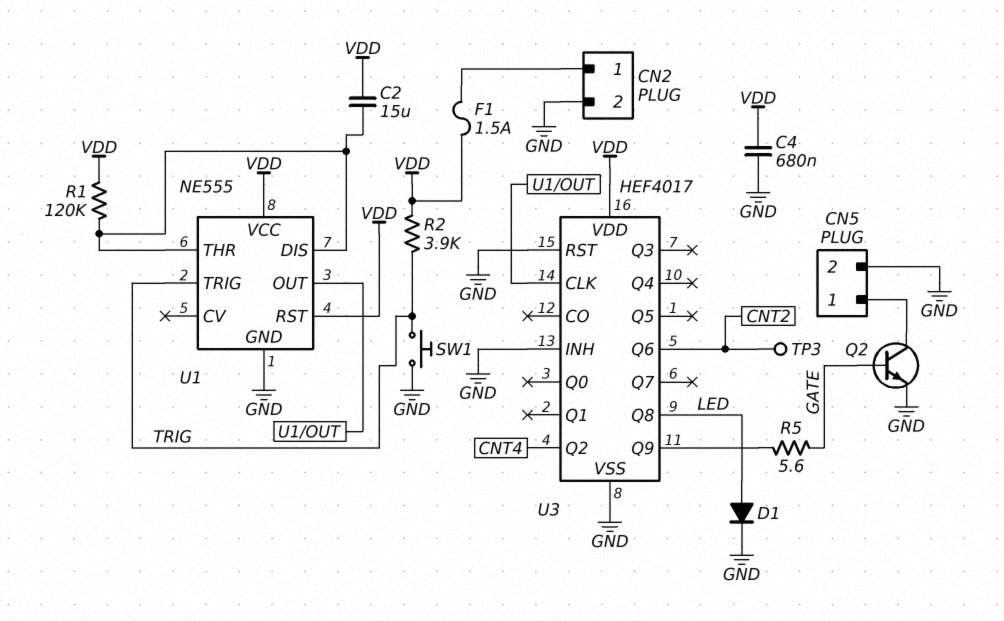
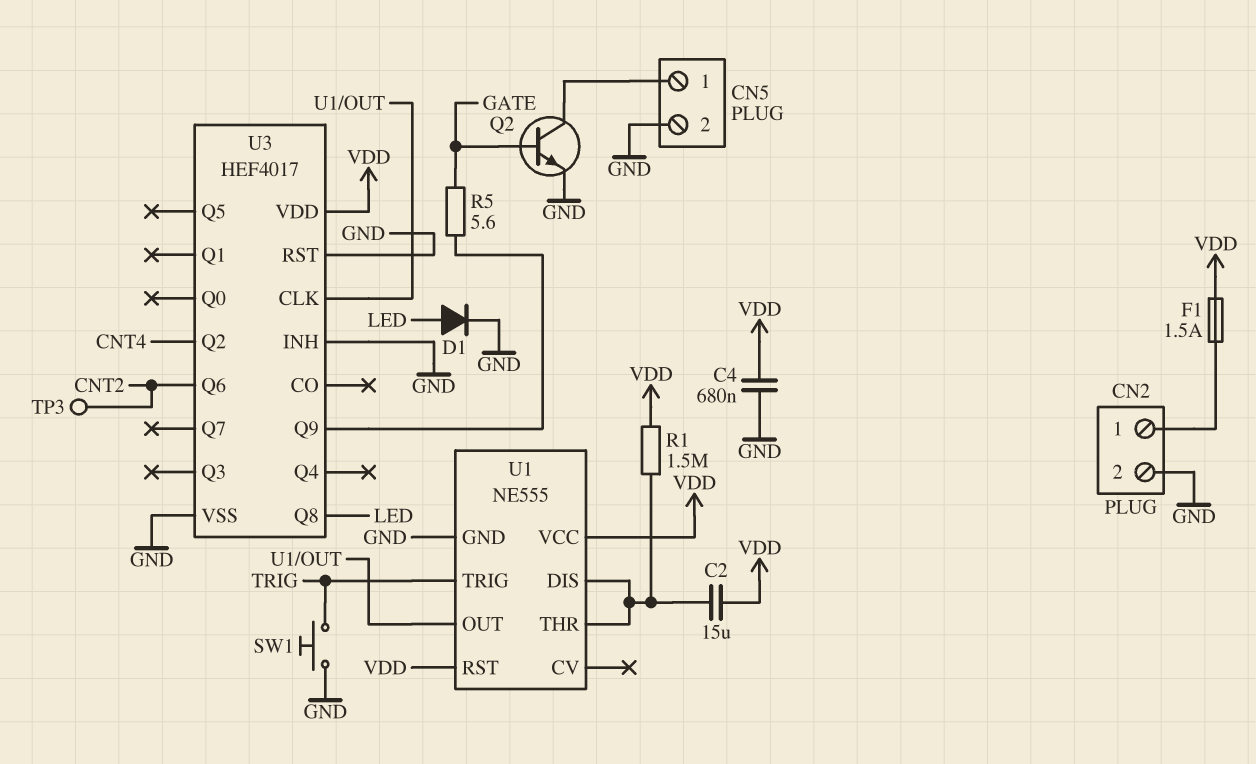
R1: 120k (U1/DIS, VDD) -> 1.5M (U1/DIS, VDD)
R2: 3.9k (TRIG, VDD) -> none

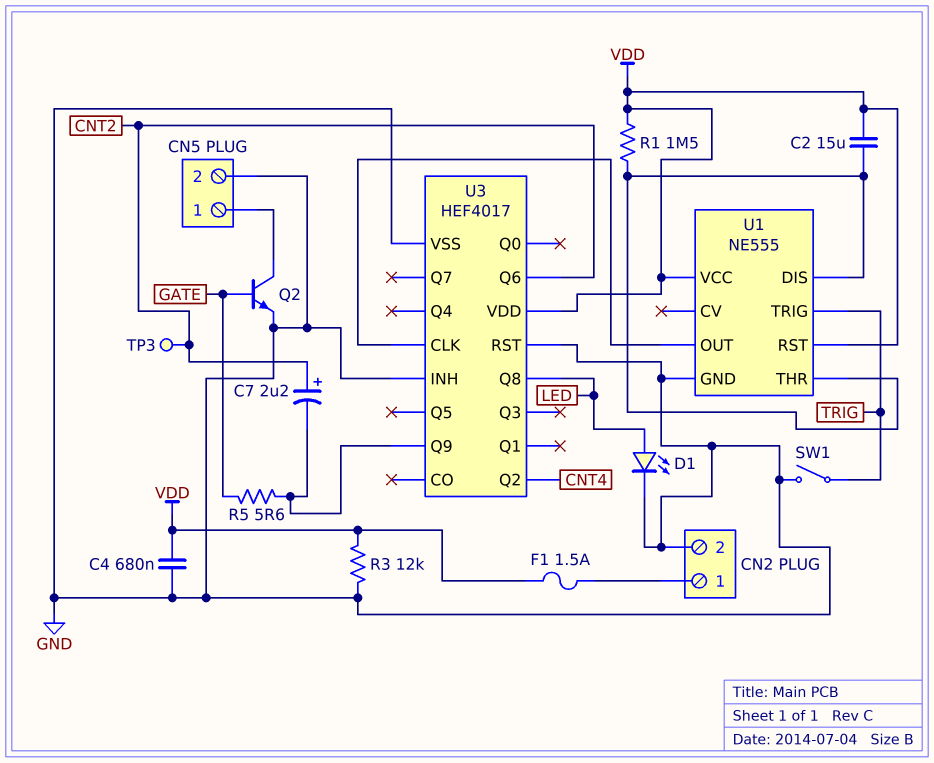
C7: none -> 2.2uF (plus CNT2, minus U3/Q9)
D1: diode (A LED, K GND) -> LED (A LED, K GND)
R3: none -> 12k (GND, VDD)
SW1: button (GND, TRIG) -> switch (GND, TRIG)

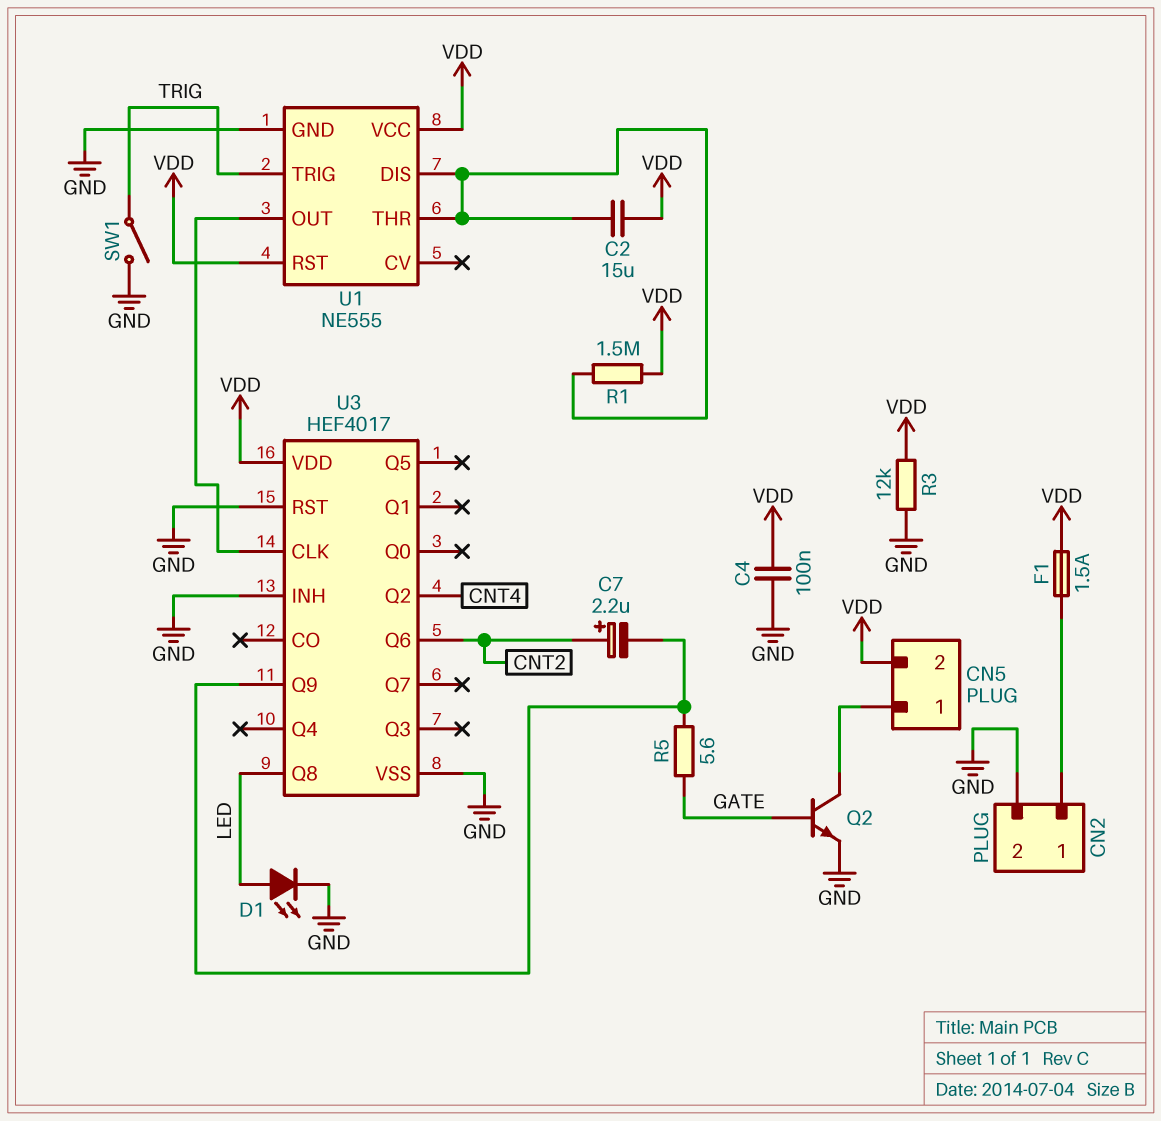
C4: 680nF (GND, VDD) -> 100nF (GND, VDD)
CN5 pin 2: GND -> VDD
TP3: test point (CNT2) -> none

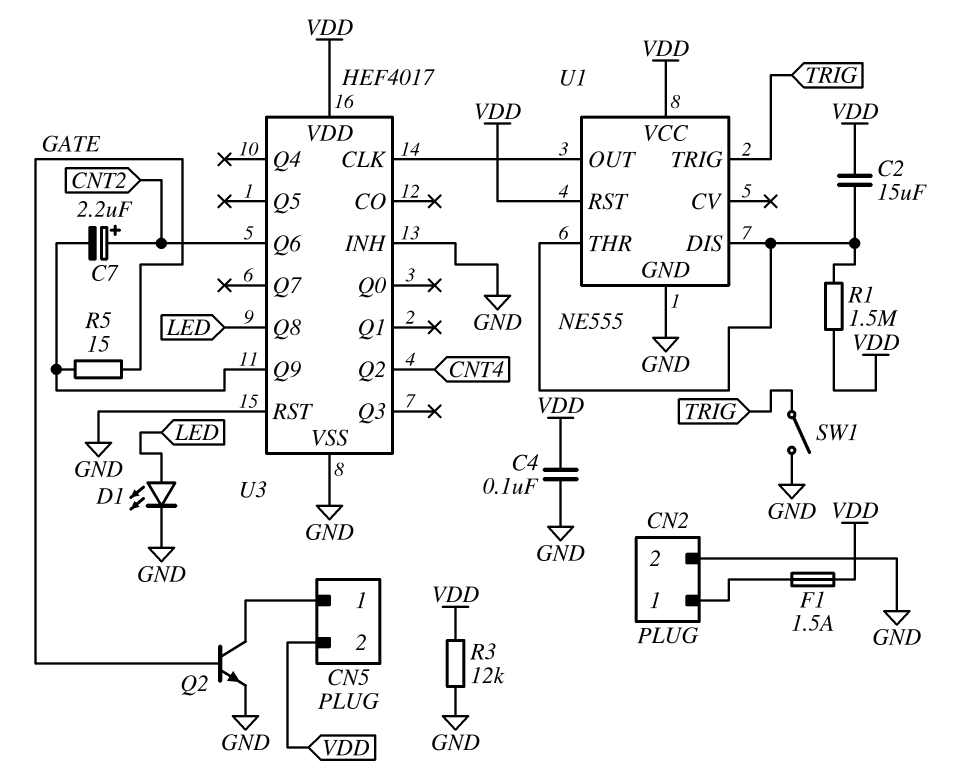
R5: 5.6 (GATE, U3/Q9) -> 15 (GATE, U3/Q9)

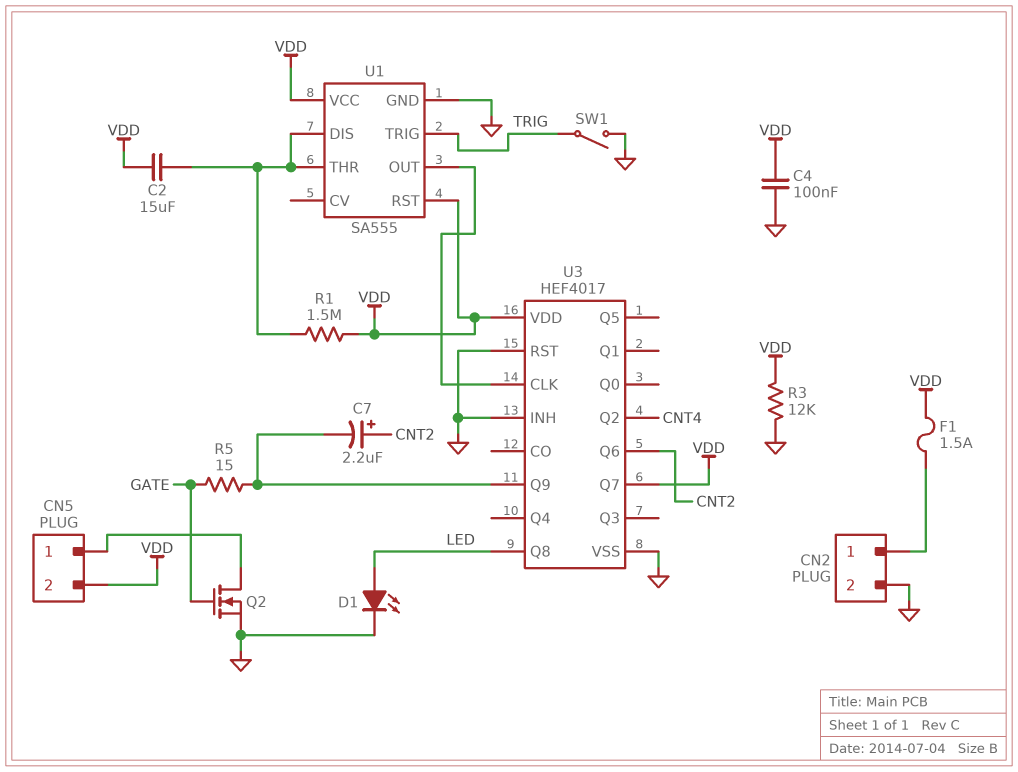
Q2: NPN (B GATE, C CN5/1, E GND) -> NMOS (G GATE, D CN5/1, S GND)
U1: NE555 -> SA555
U3 pin Q7: none -> VDD

